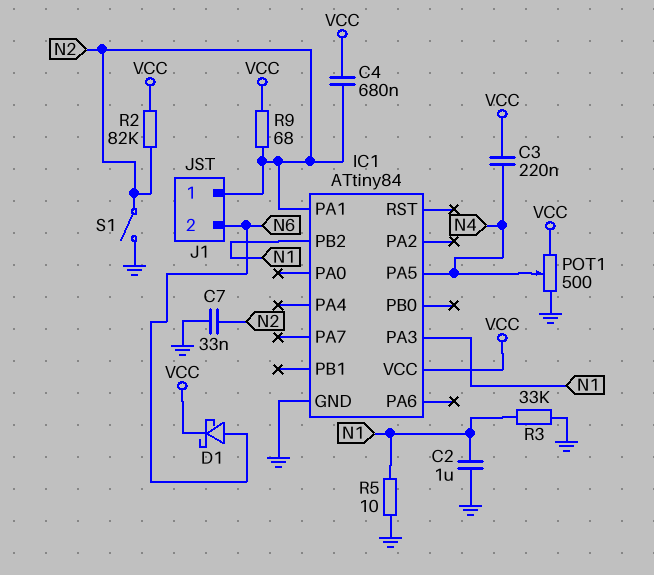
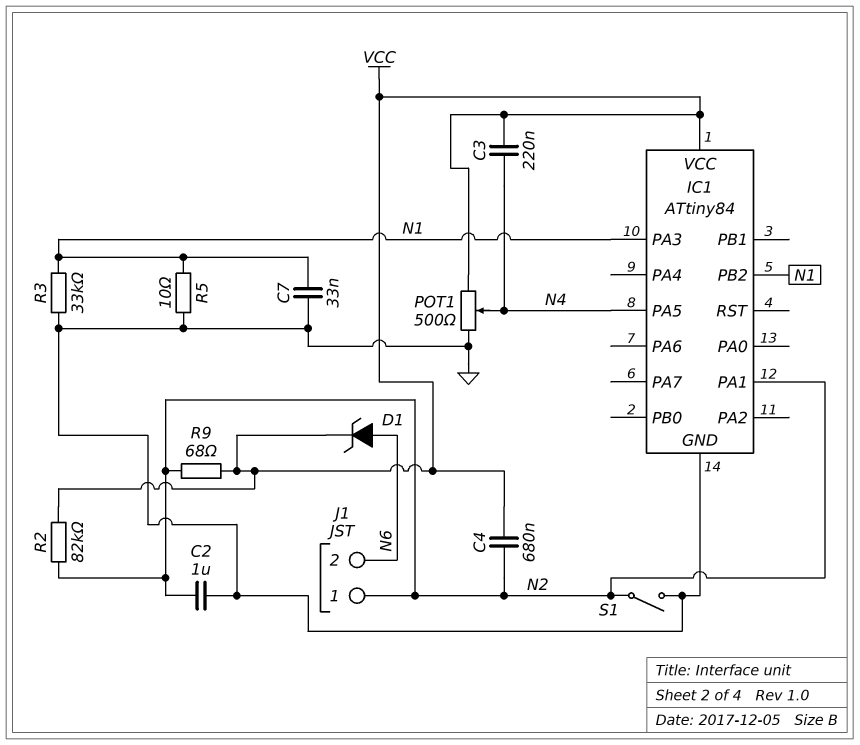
C2: 1uF (GND, N1) -> 1uF (GND, N2)
C7: 33nF (GND, N2) -> 33nF (GND, N1)
D1: schottky (A N6, K VCC) -> zener (A N6, K VCC)

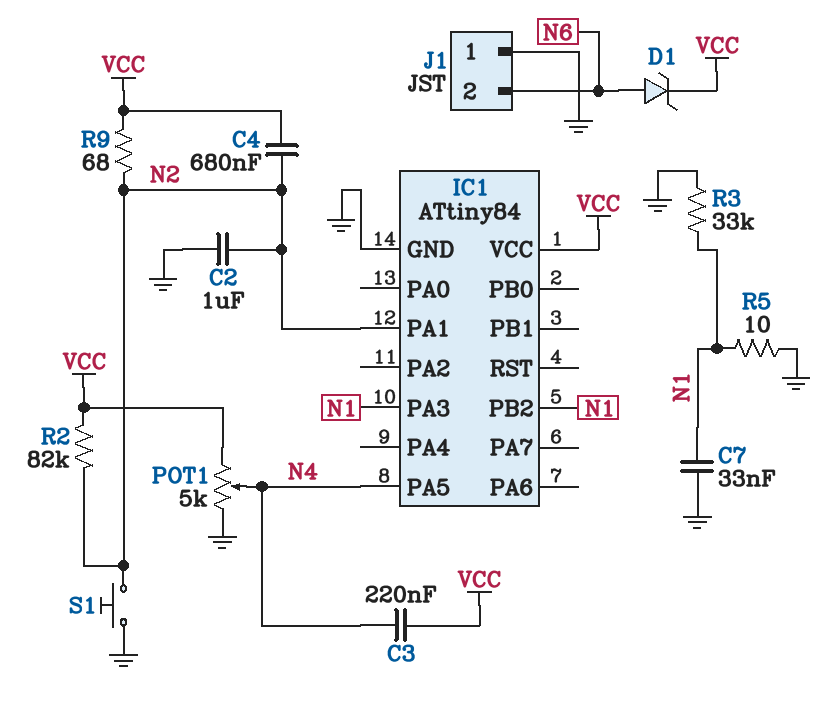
J1 pin 1: N2 -> GND
POT1: 500 (GND, VCC, wiper N4) -> 5k (GND, VCC, wiper N4)
S1: switch (GND, N2) -> button (GND, N2)

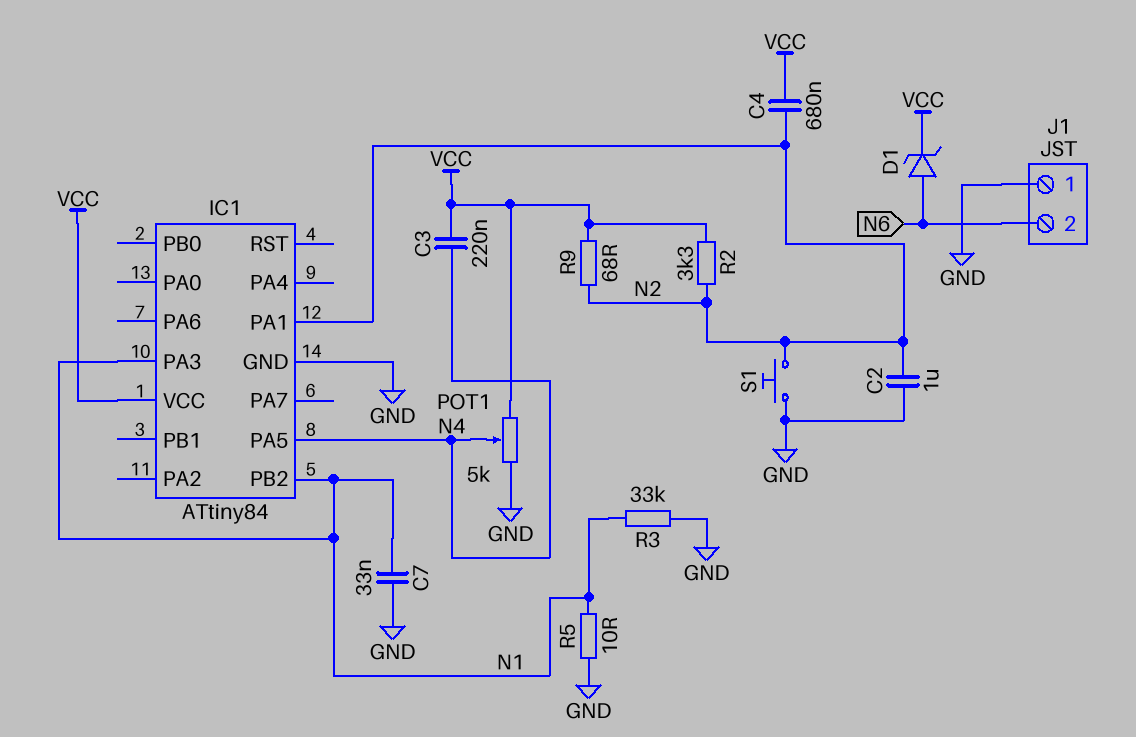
R2: 82k (N2, VCC) -> 3.3k (N2, VCC)

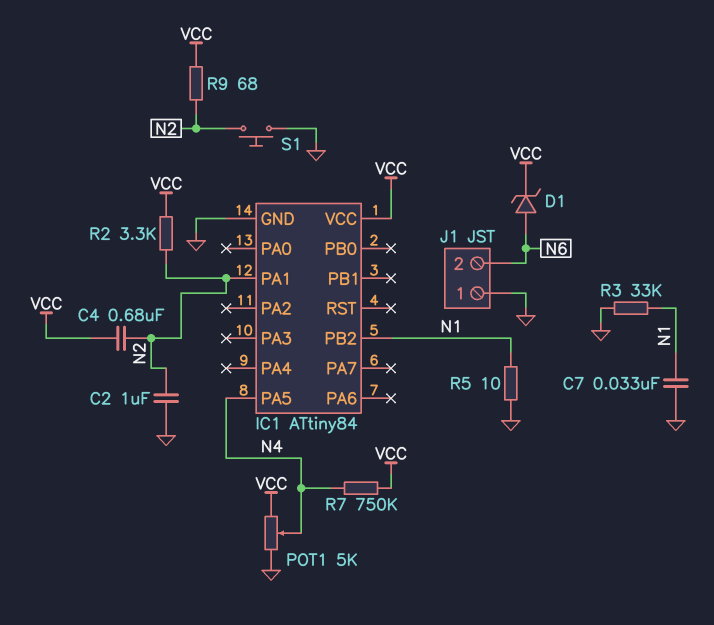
C3: 220nF (N4, VCC) -> none
IC1 pin PA3: N1 -> none
R7: none -> 750k (N4, VCC)

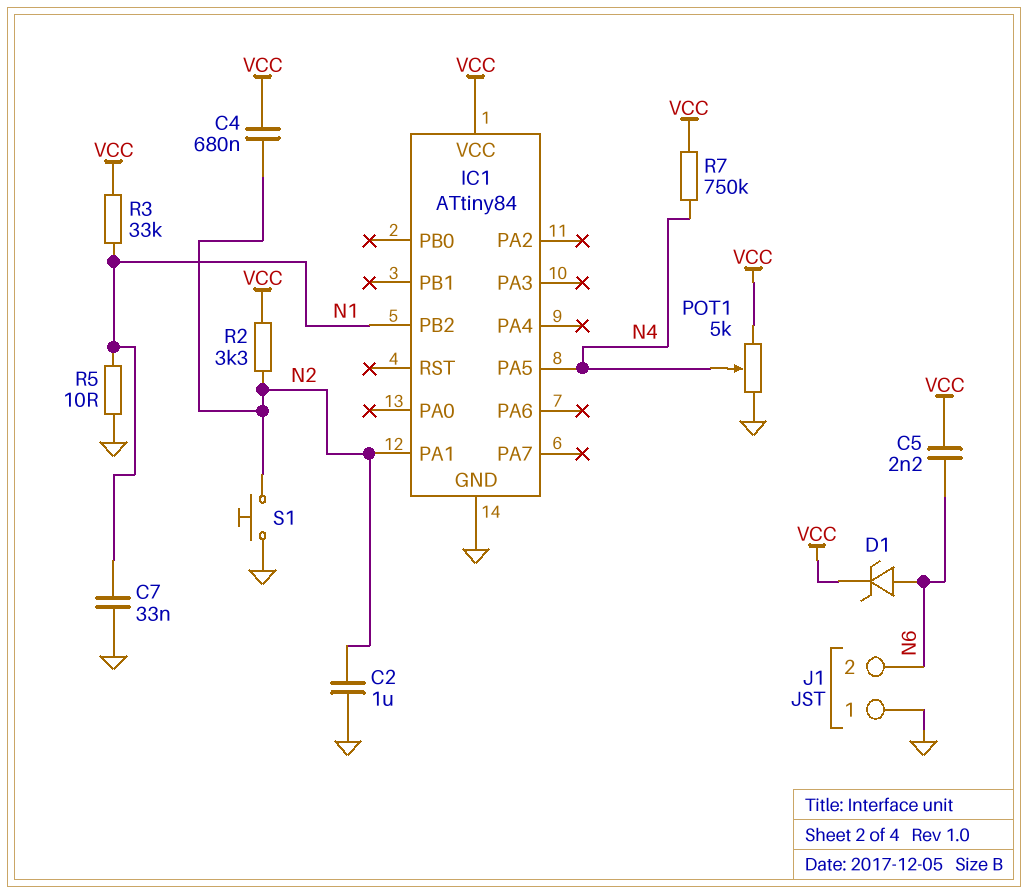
C5: none -> 2.2nF (N6, VCC)
R3: 33k (GND, N1) -> 33k (N1, VCC)
R9: 68 (N2, VCC) -> none

